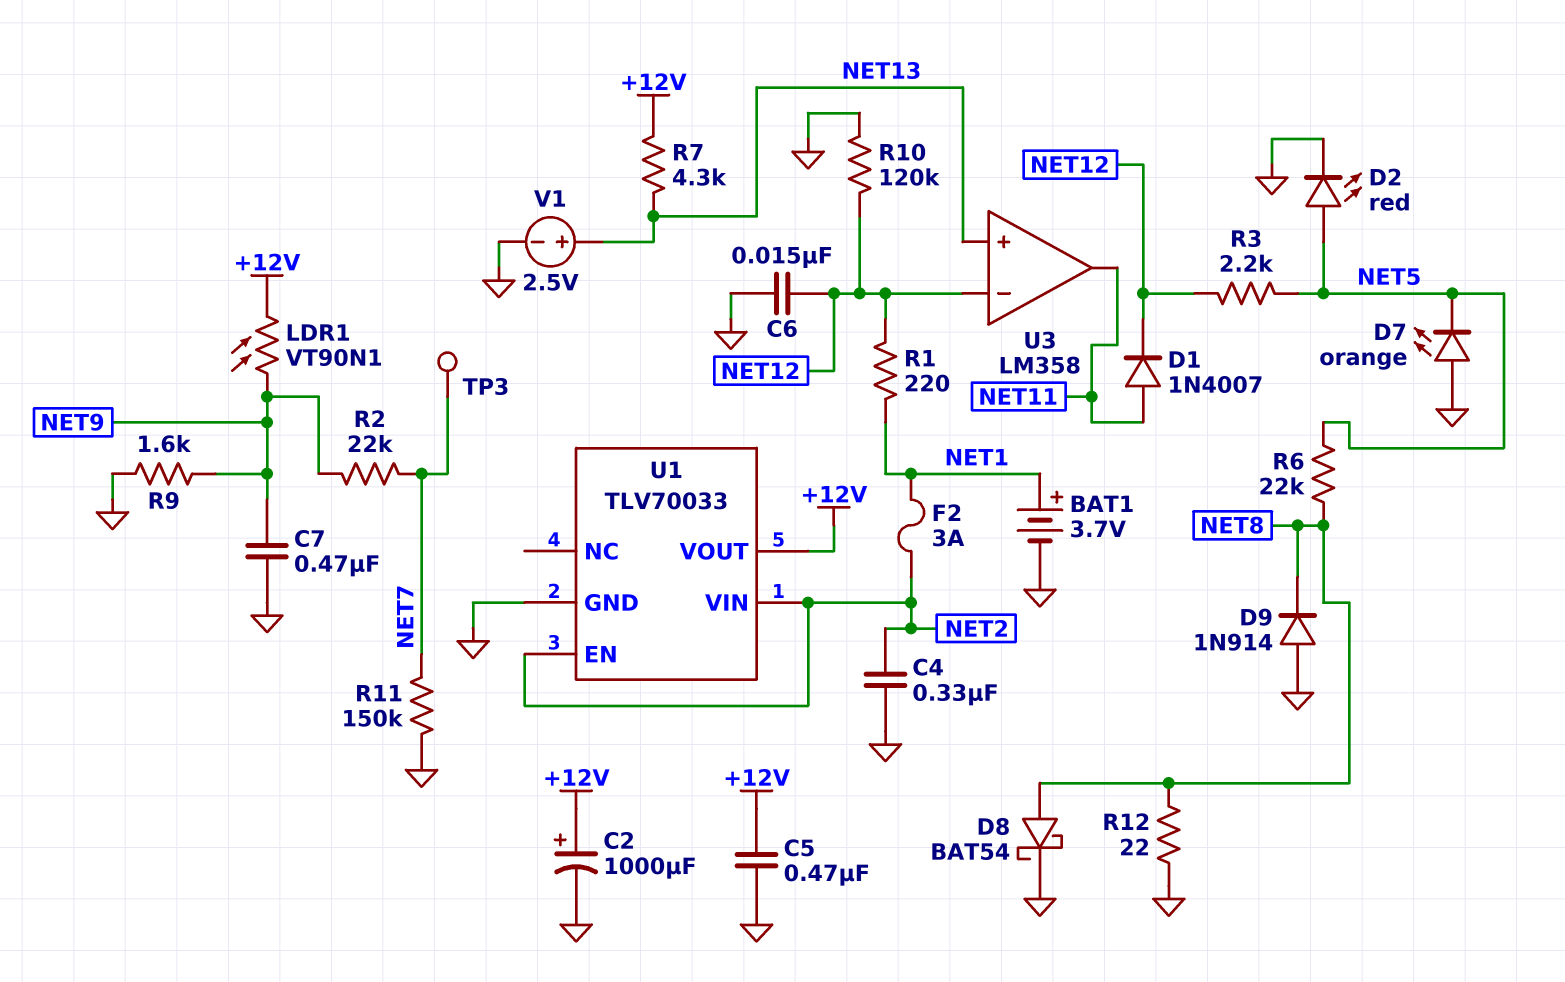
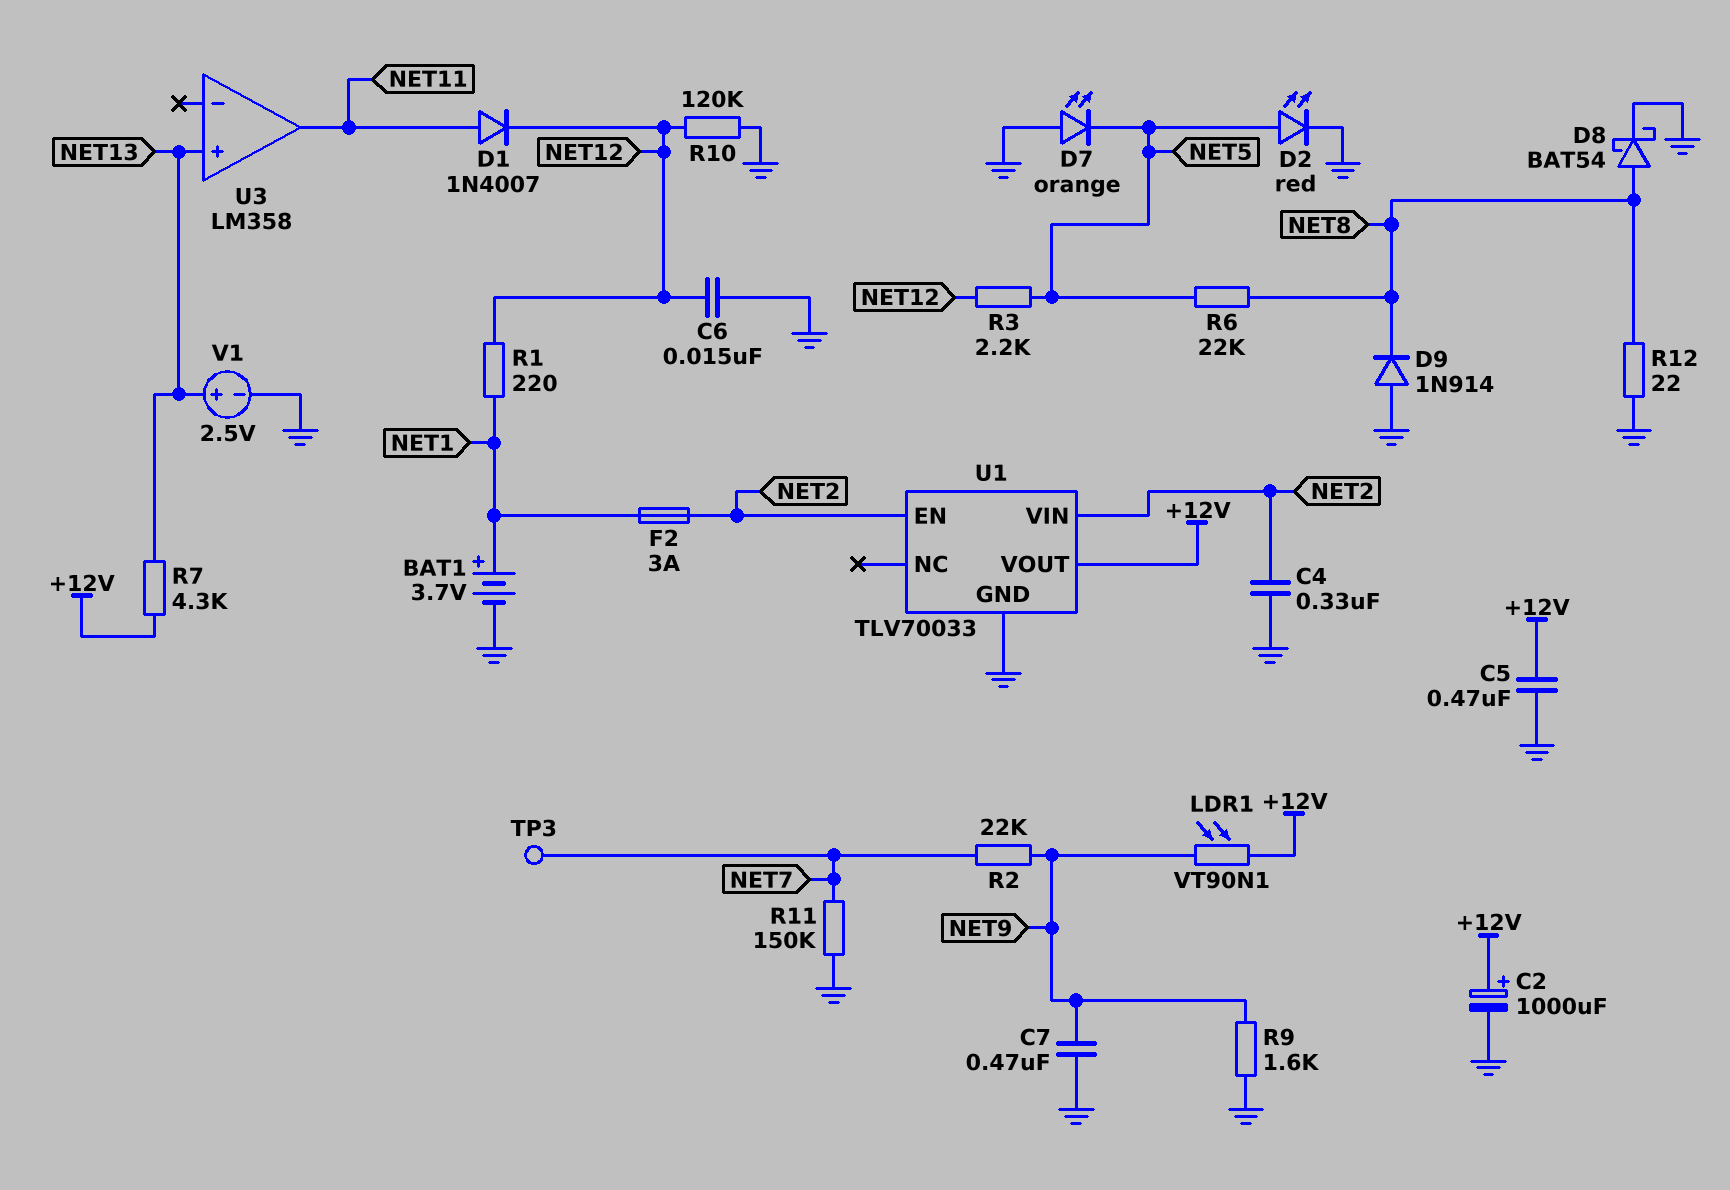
U3 pin in-: NET12 -> none

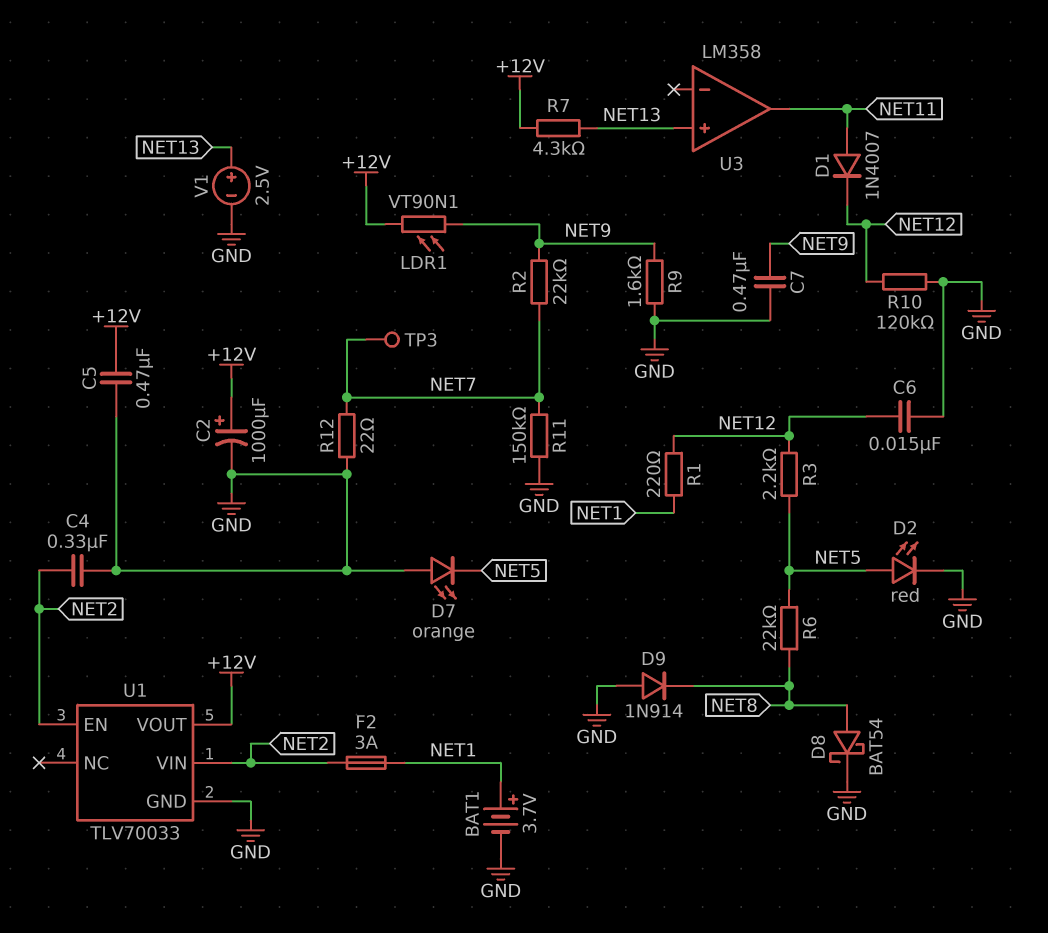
R12: 22 (GND, NET8) -> 22 (GND, NET7)

